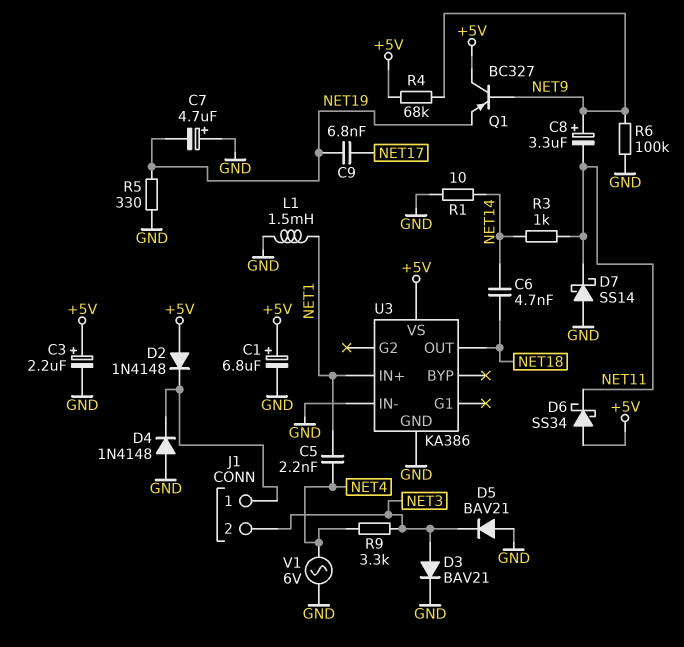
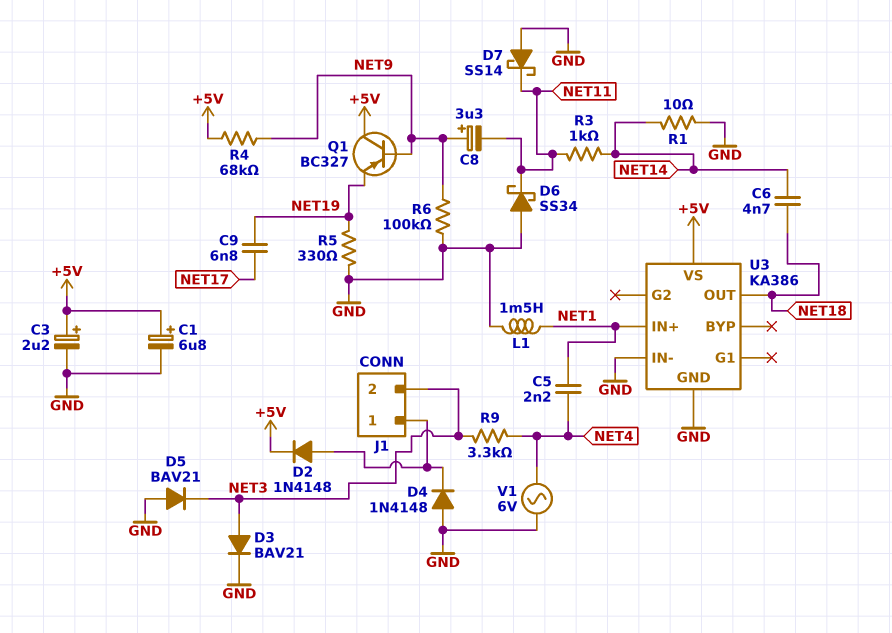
C7: 4.7uF (plus GND, minus NET19) -> none
D2: diode 1N4148 (A +5V, K J1/1) -> diode 1N4148 (A J1/1, K +5V)
D6: schottky SS34 (A +5V, K NET11) -> schottky SS34 (A GND, K NET11)

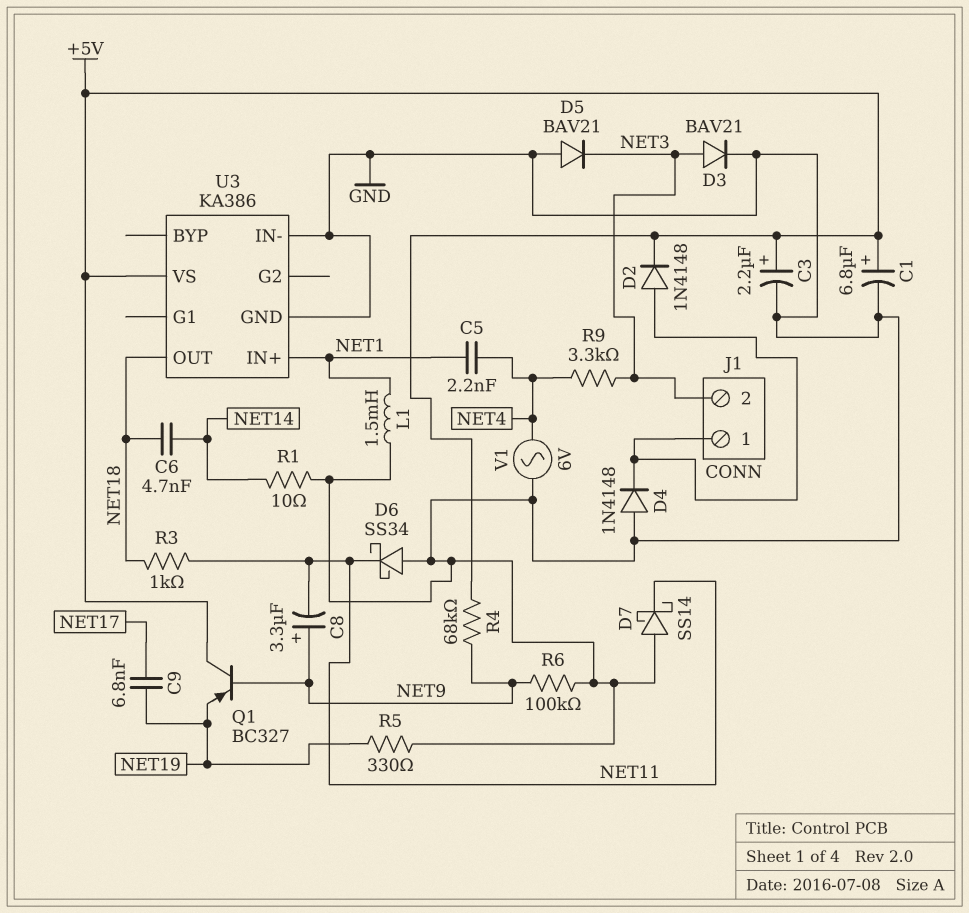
R3: 1k (NET11, NET14) -> 1k (NET11, NET18)

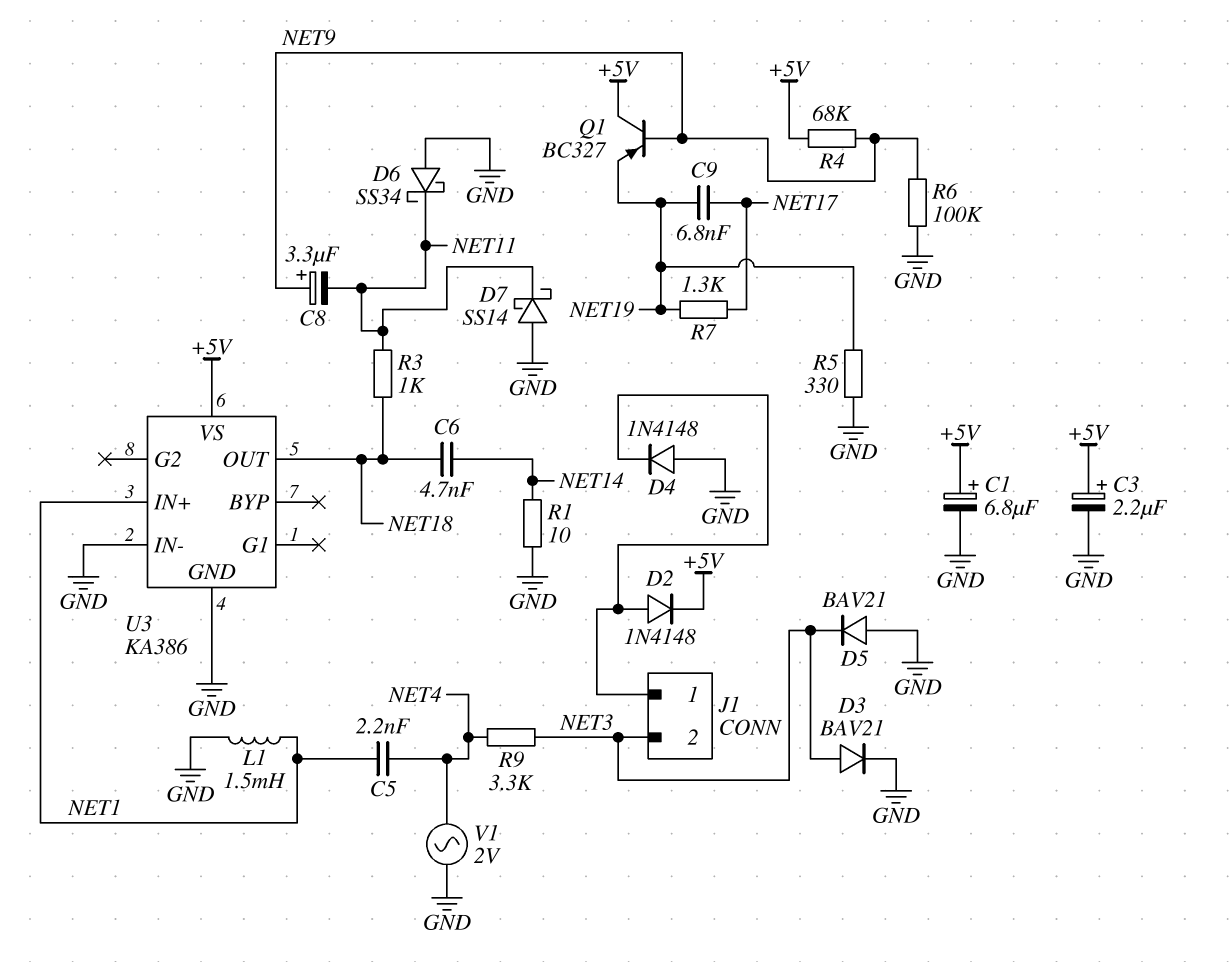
R7: none -> 1.3k (NET17, NET19)
V1: AC 6V (GND, NET4) -> AC 2V (GND, NET4)

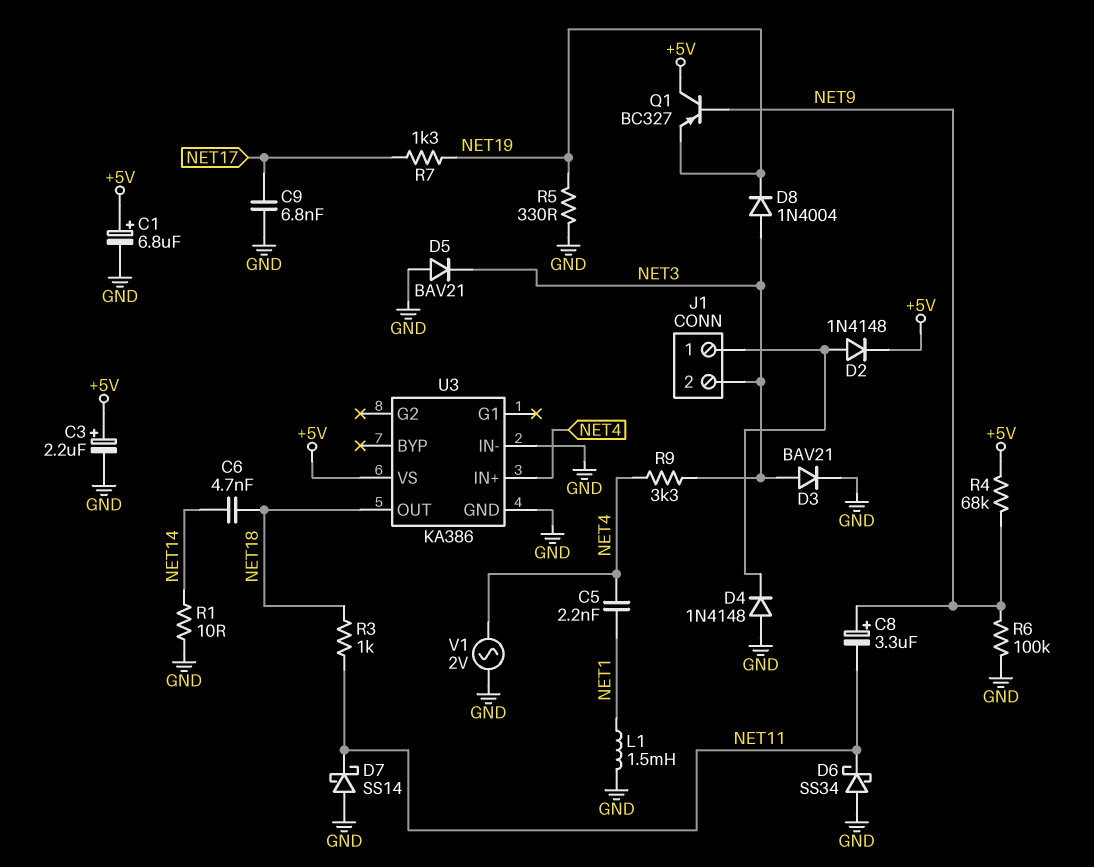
C9: 6.8nF (NET17, NET19) -> 6.8nF (GND, NET17)
D8: none -> diode 1N4004 (A NET3, K NET19)
U3 pin IN+: NET1 -> NET4

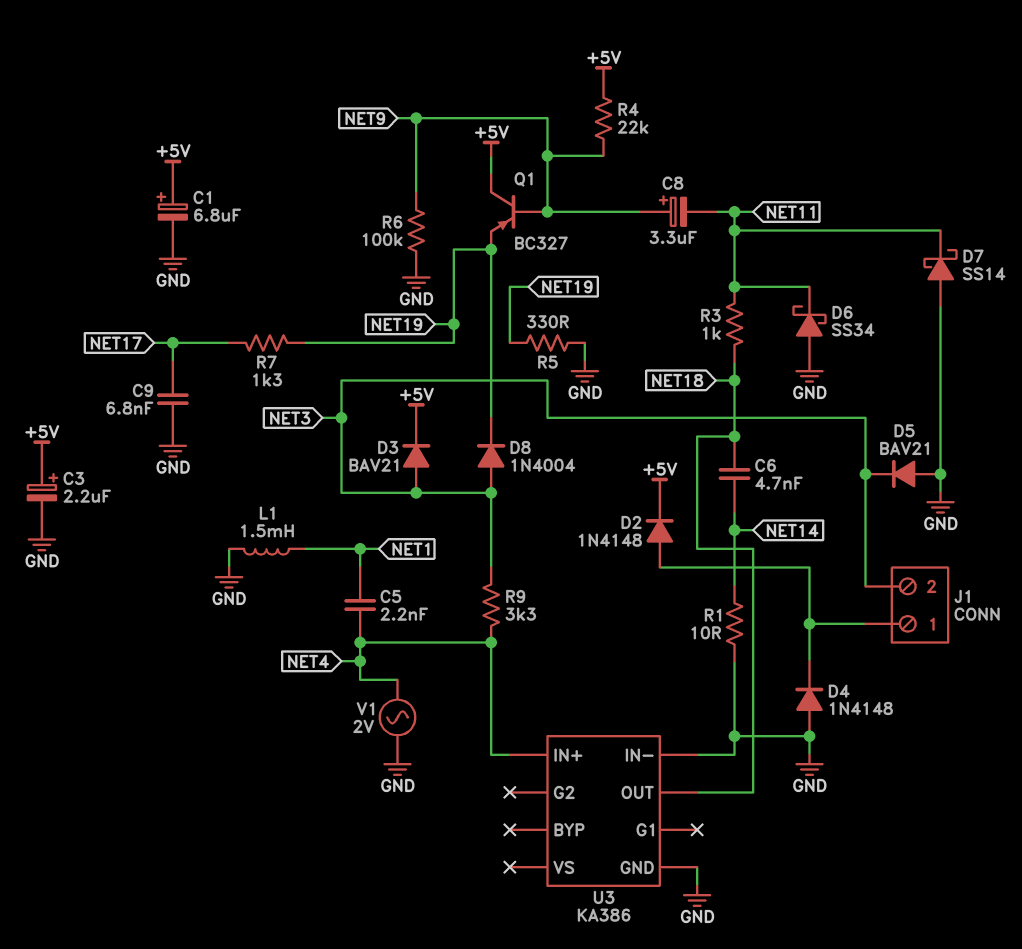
D3: diode BAV21 (A NET3, K GND) -> diode BAV21 (A NET3, K +5V)
R4: 68k (+5V, NET9) -> 22k (+5V, NET9)
U3 pin VS: +5V -> none

